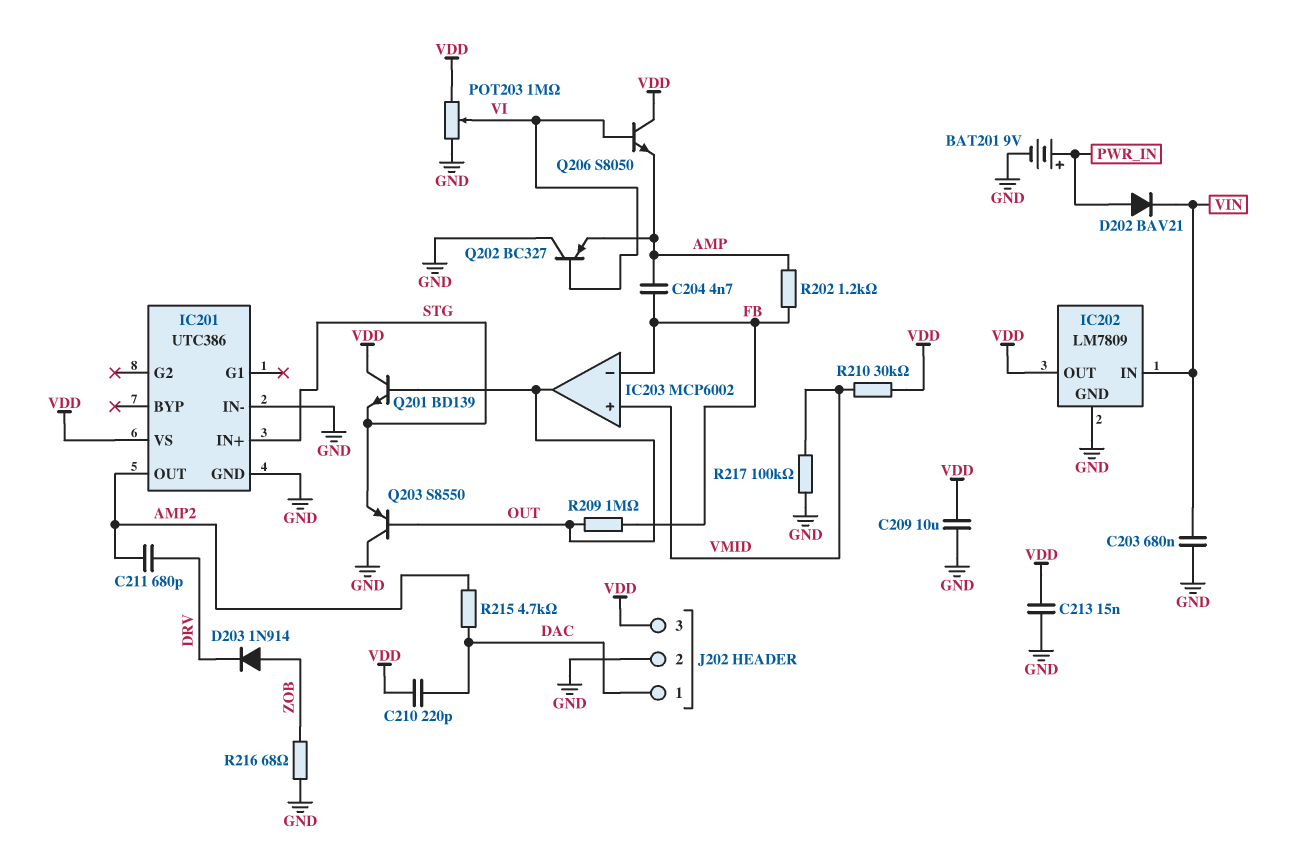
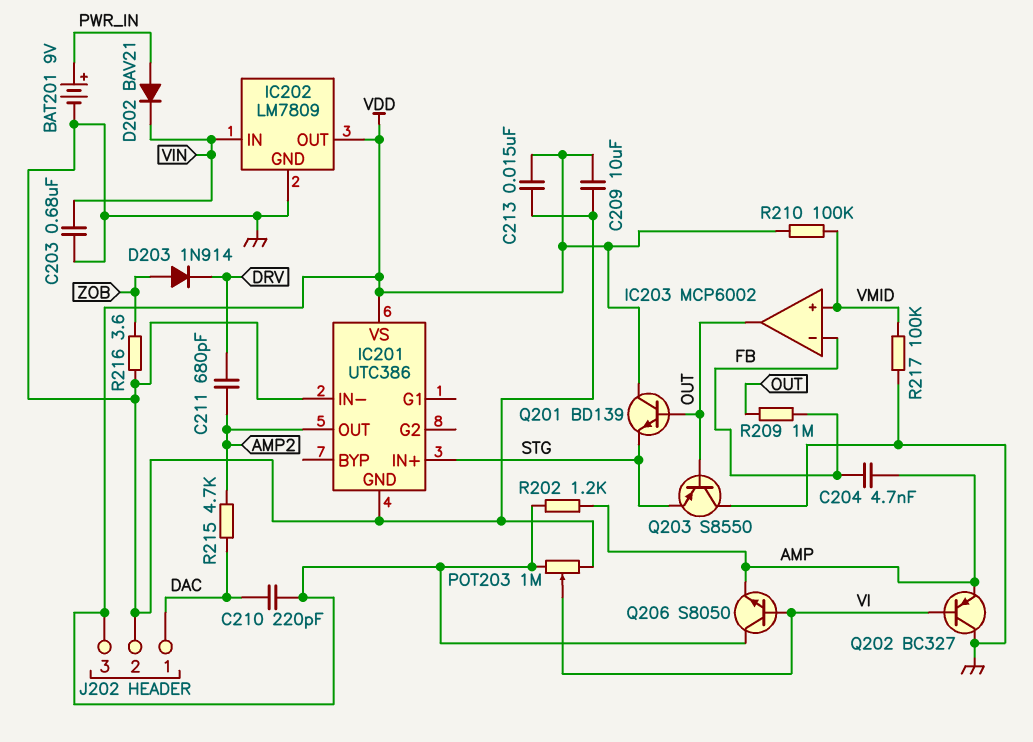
R202: 1.2k (AMP, FB) -> 1.2k (AMP, VDD)
R210: 30k (VDD, VMID) -> 100k (VDD, VMID)
R216: 68 (GND, ZOB) -> 3.6 (GND, ZOB)

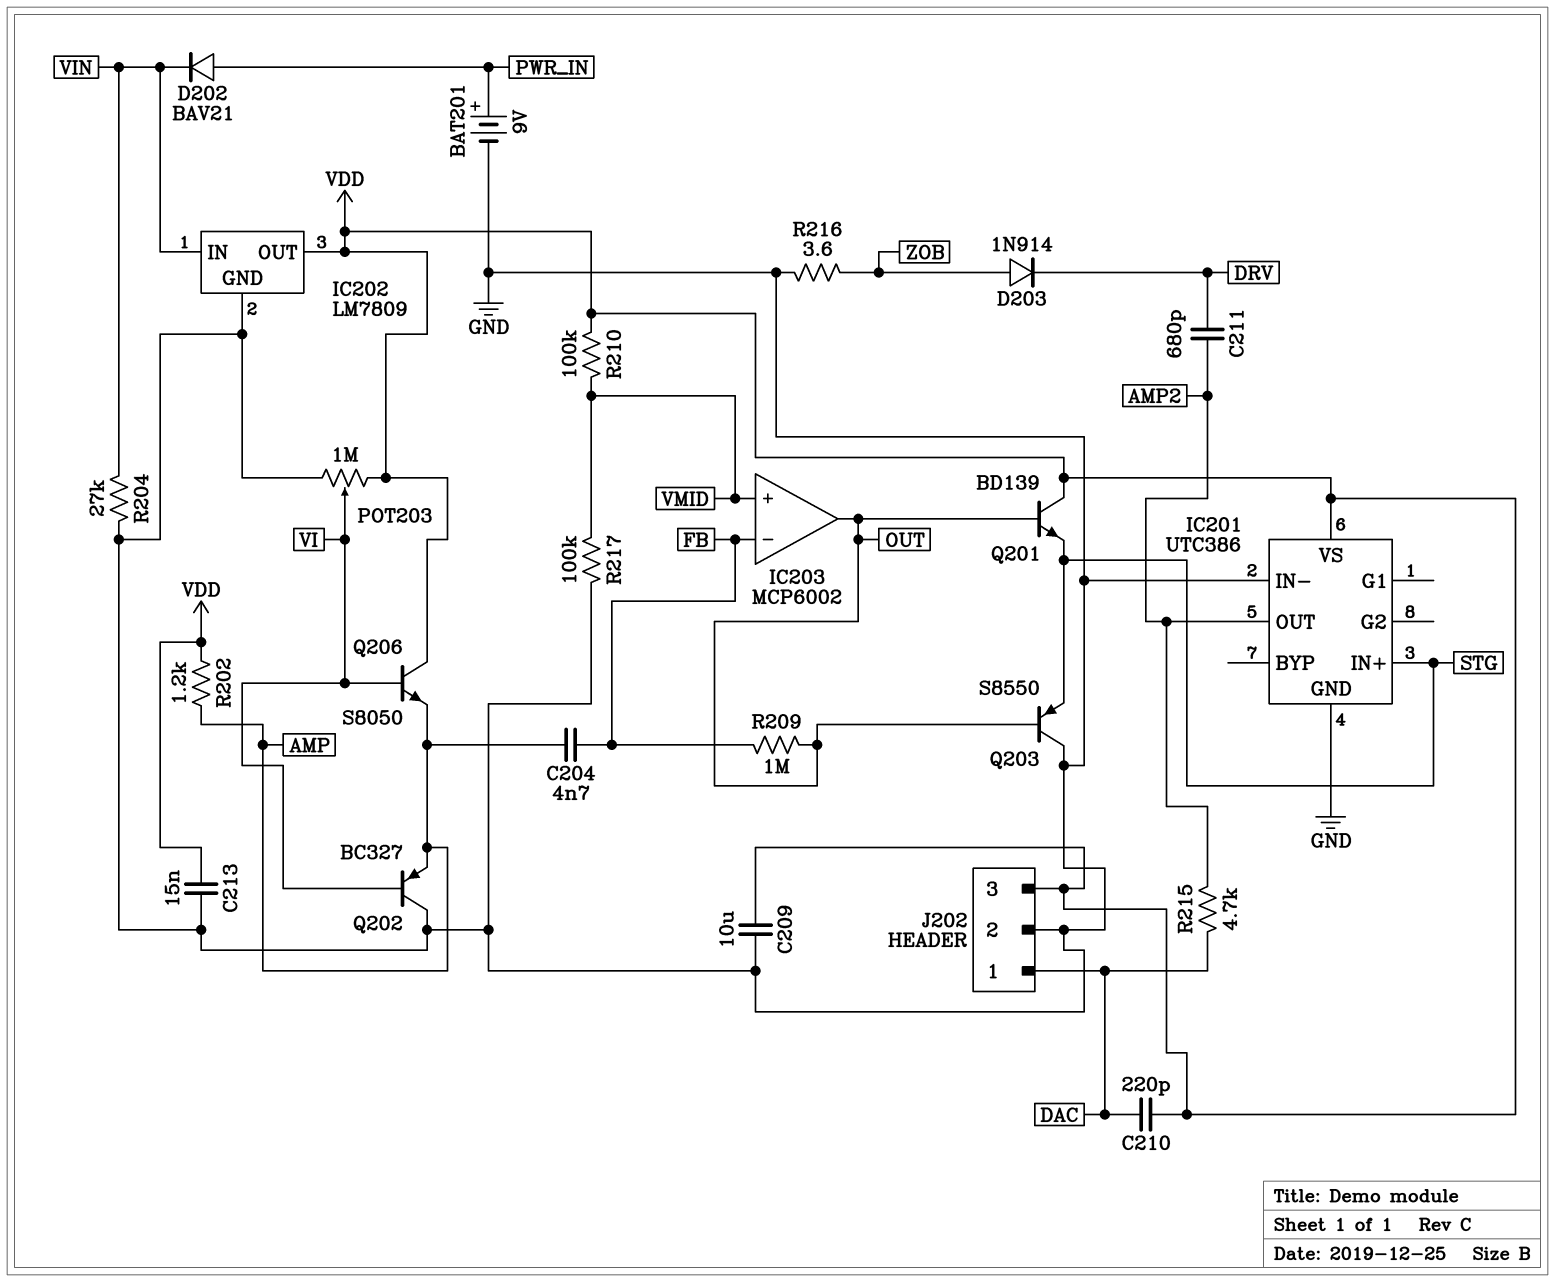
C203: 680nF (GND, VIN) -> none
R204: none -> 27k (GND, VIN)

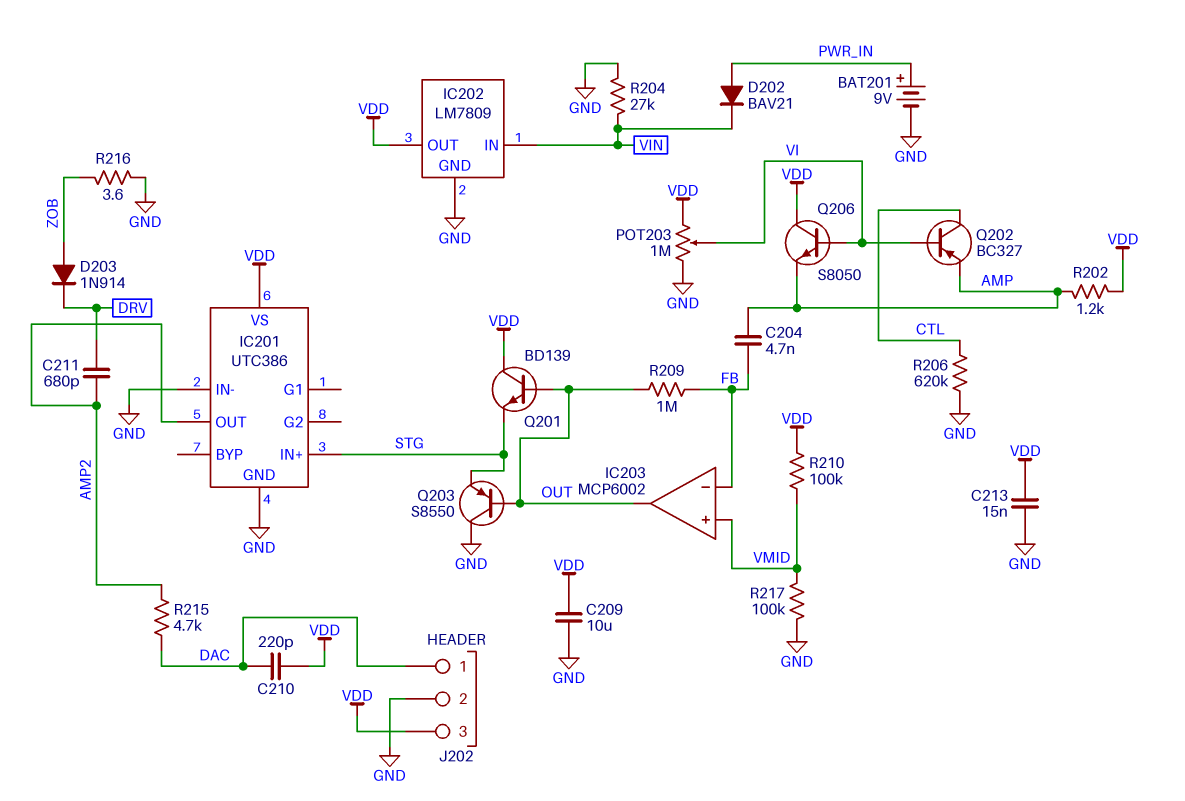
Q202: PNP BC327 (B VI, C GND, E AMP) -> PNP BC327 (B VI, C CTL, E AMP)
R206: none -> 620k (CTL, GND)

